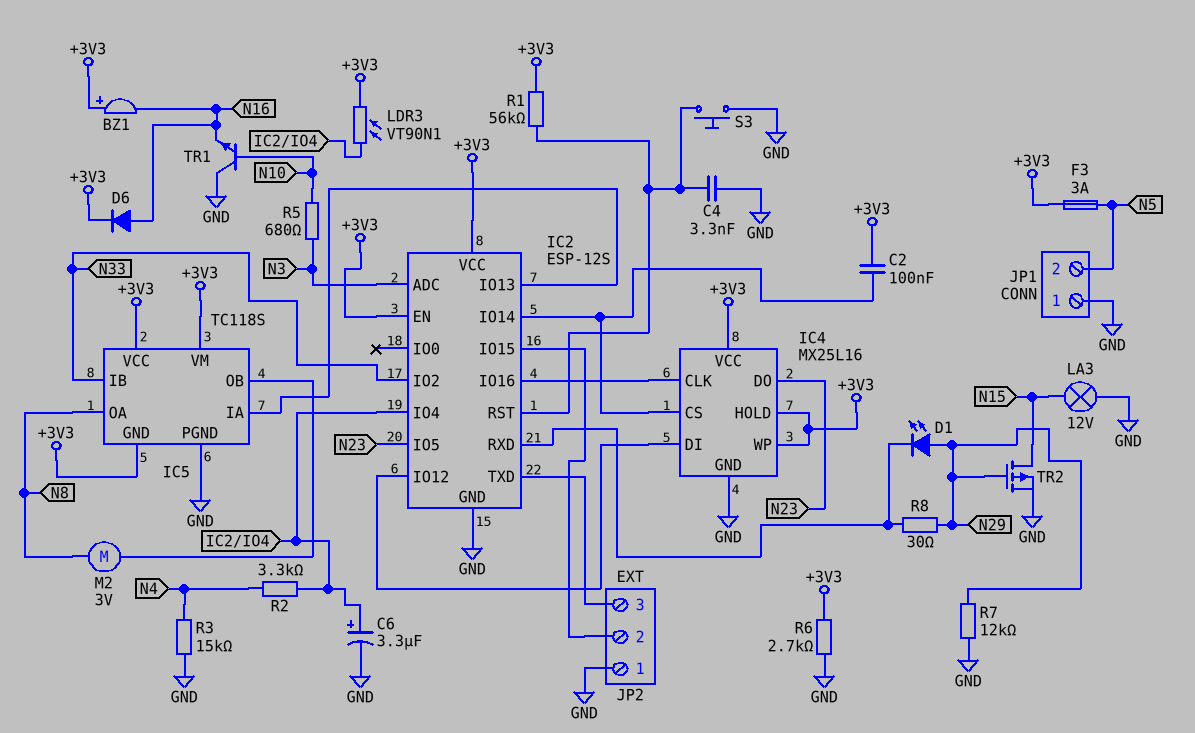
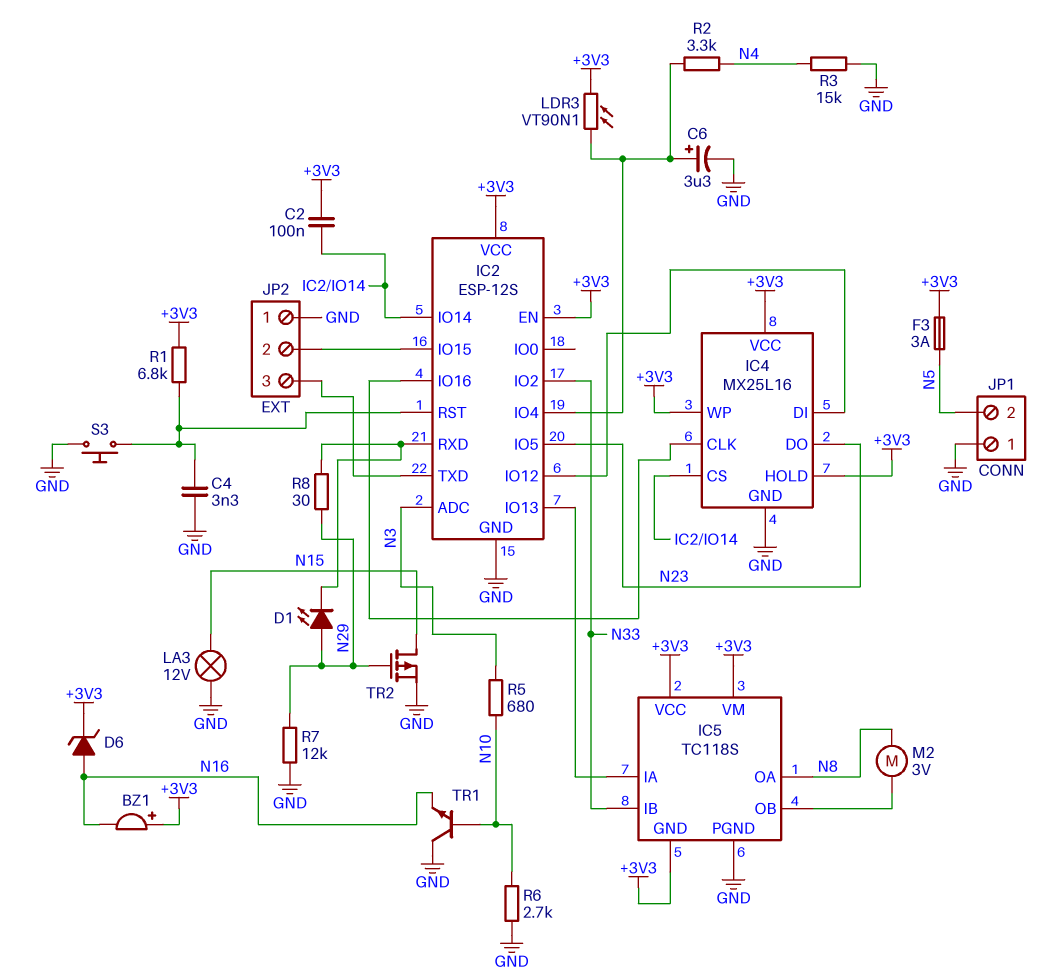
D6: diode (A N16, K +3V3) -> zener (A N16, K +3V3)
R1: 56k (+3V3, IC2/RST) -> 6.8k (+3V3, IC2/RST)
R6: 2.7k (+3V3, GND) -> 2.7k (GND, N10)

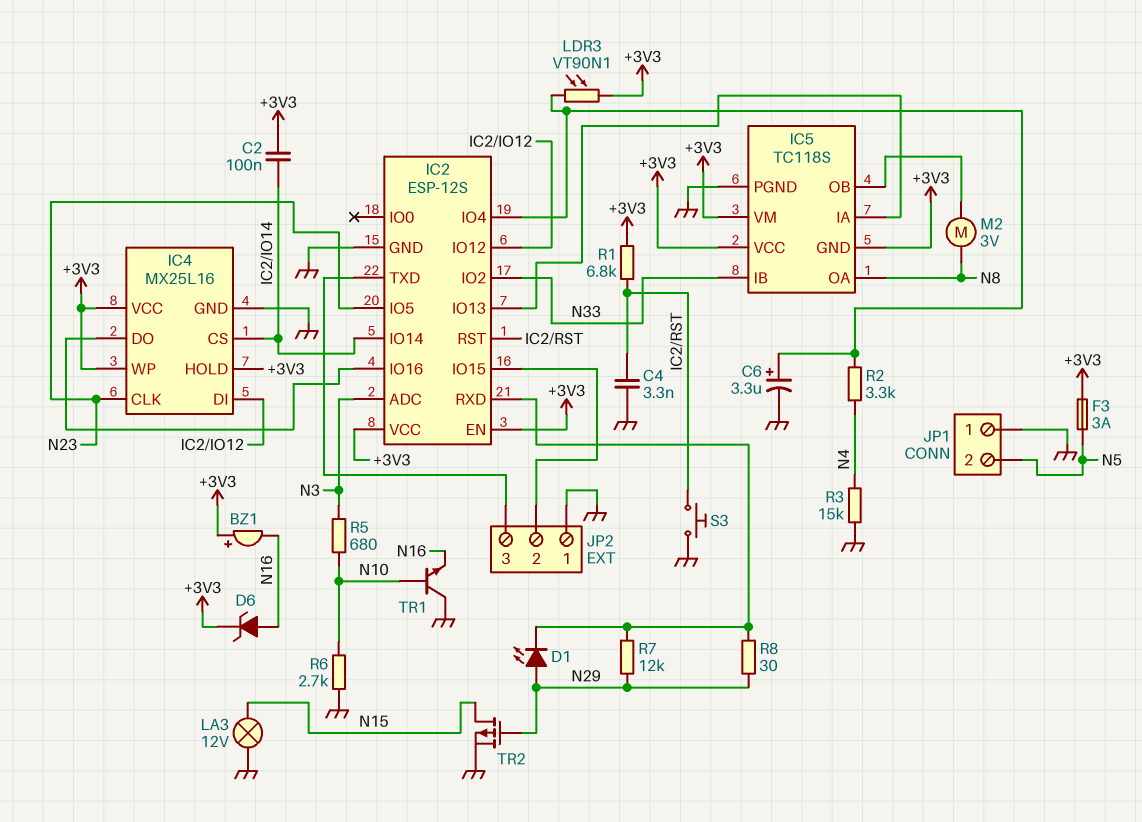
IC4 pin CLK: IC2/IO16 -> N23
IC4 pin DO: N23 -> IC2/IO16
R7: 12k (GND, N29) -> 12k (IC2/RXD, N29)

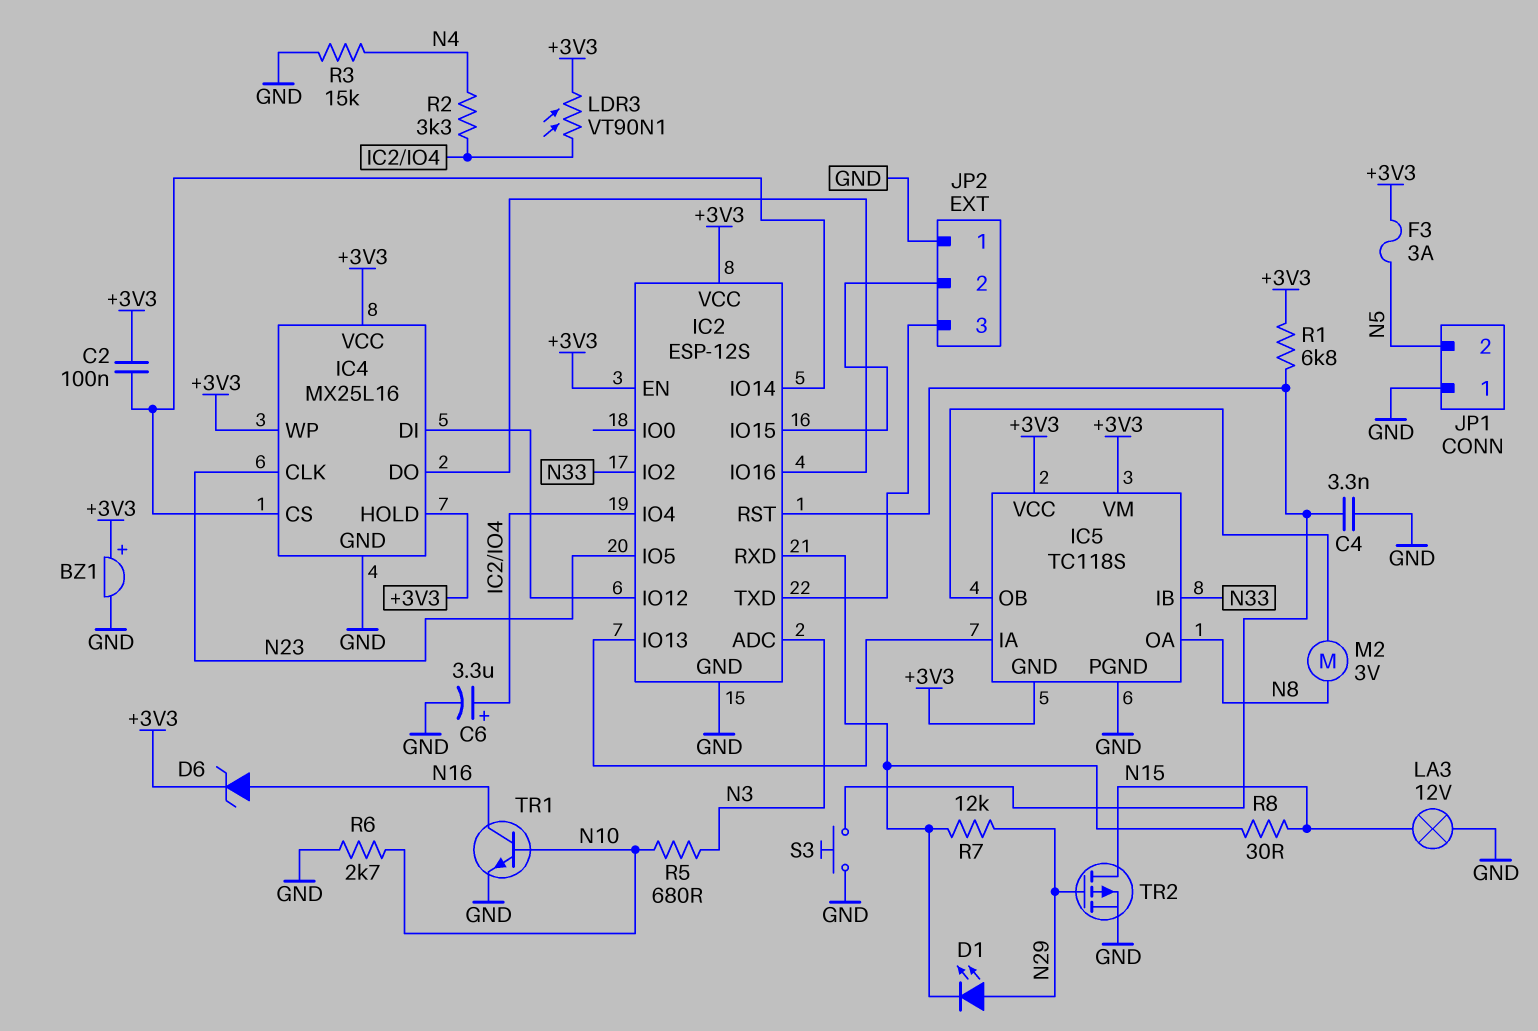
BZ1: buzzer (plus +3V3, minus N16) -> buzzer (plus +3V3, minus GND)
R8: 30 (IC2/RXD, N29) -> 30 (IC2/RXD, N15)
TR1: NPN (B N10, C GND, E N16) -> NPN (B N10, C N16, E GND)

